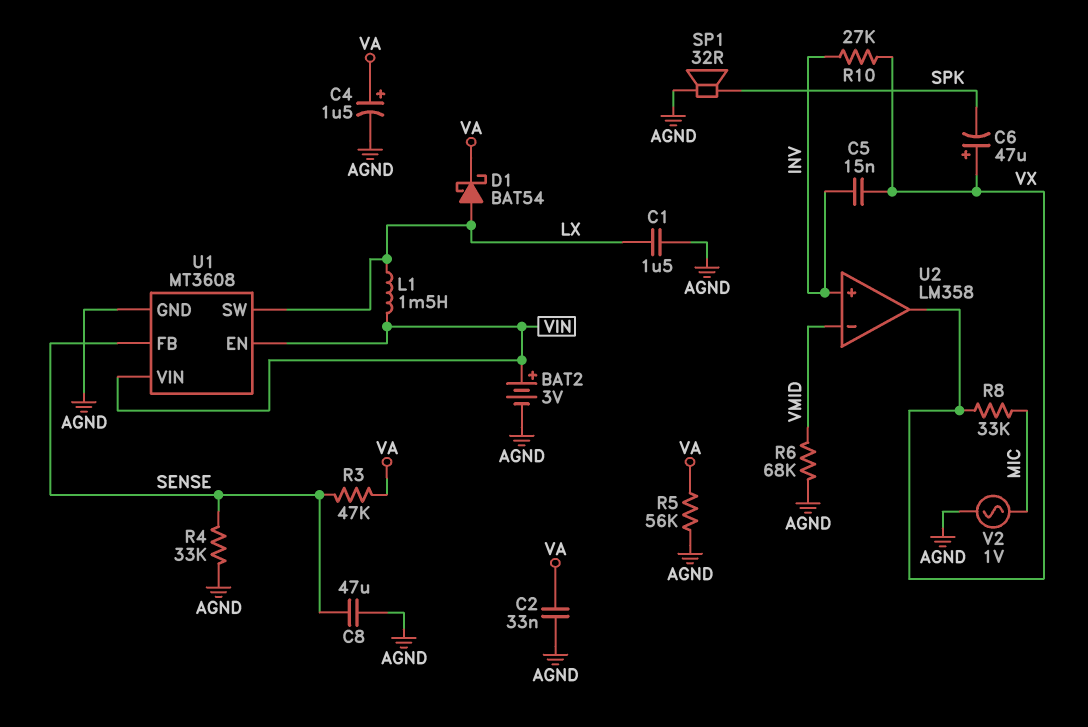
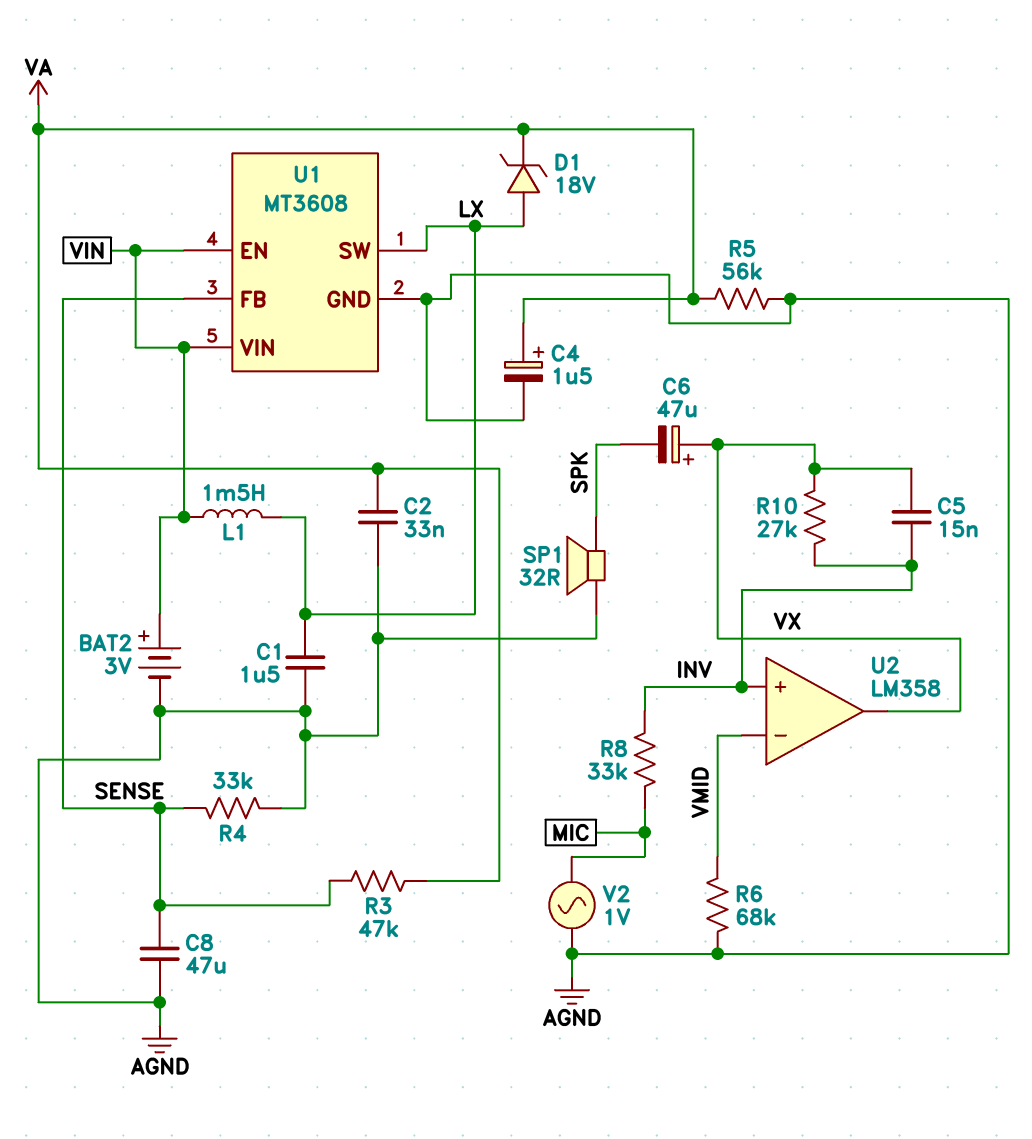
D1: schottky BAT54 (A LX, K VA) -> zener 18V (A LX, K VA)
R8: 33k (MIC, VX) -> 33k (INV, MIC)

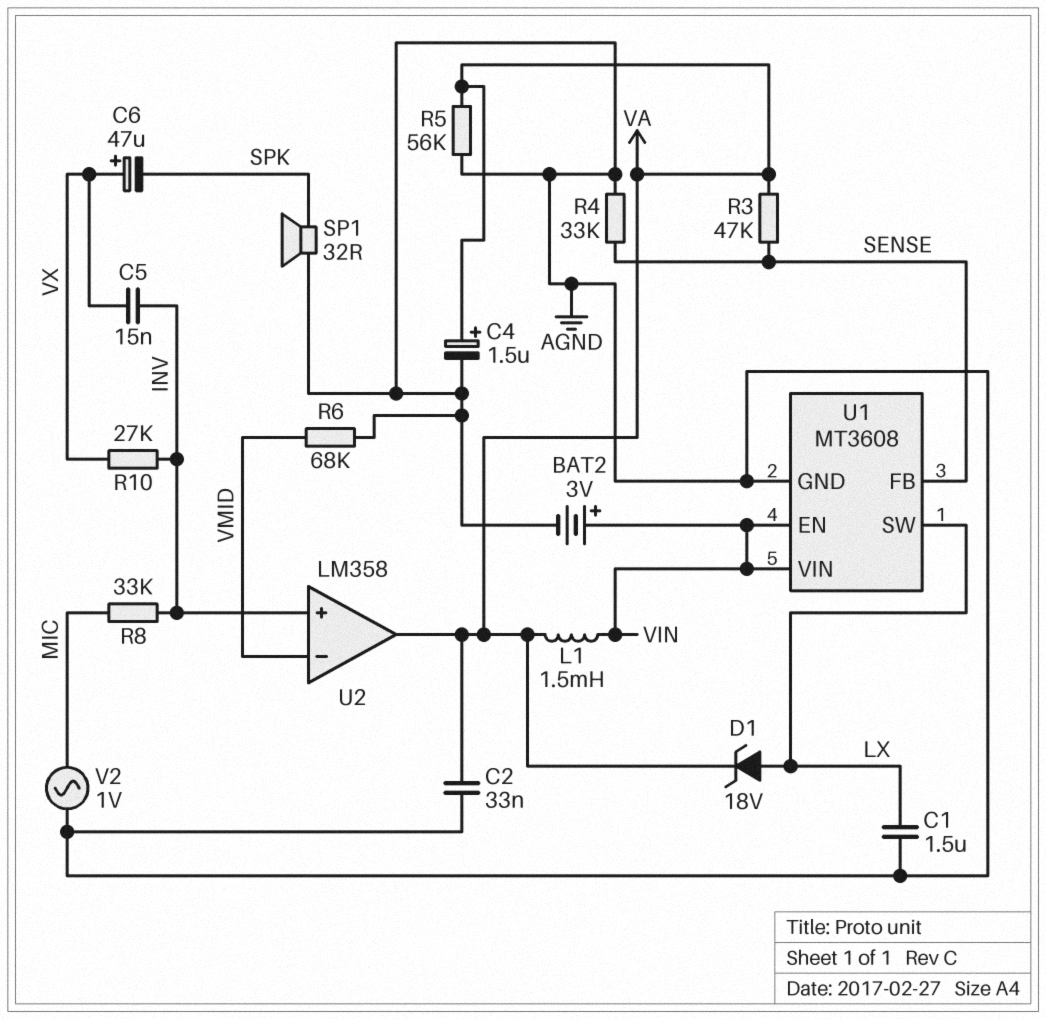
C8: 47uF (AGND, SENSE) -> none
L1: 1.5mH (LX, VIN) -> 1.5mH (VA, VIN)
U2 pin out: VX -> VA

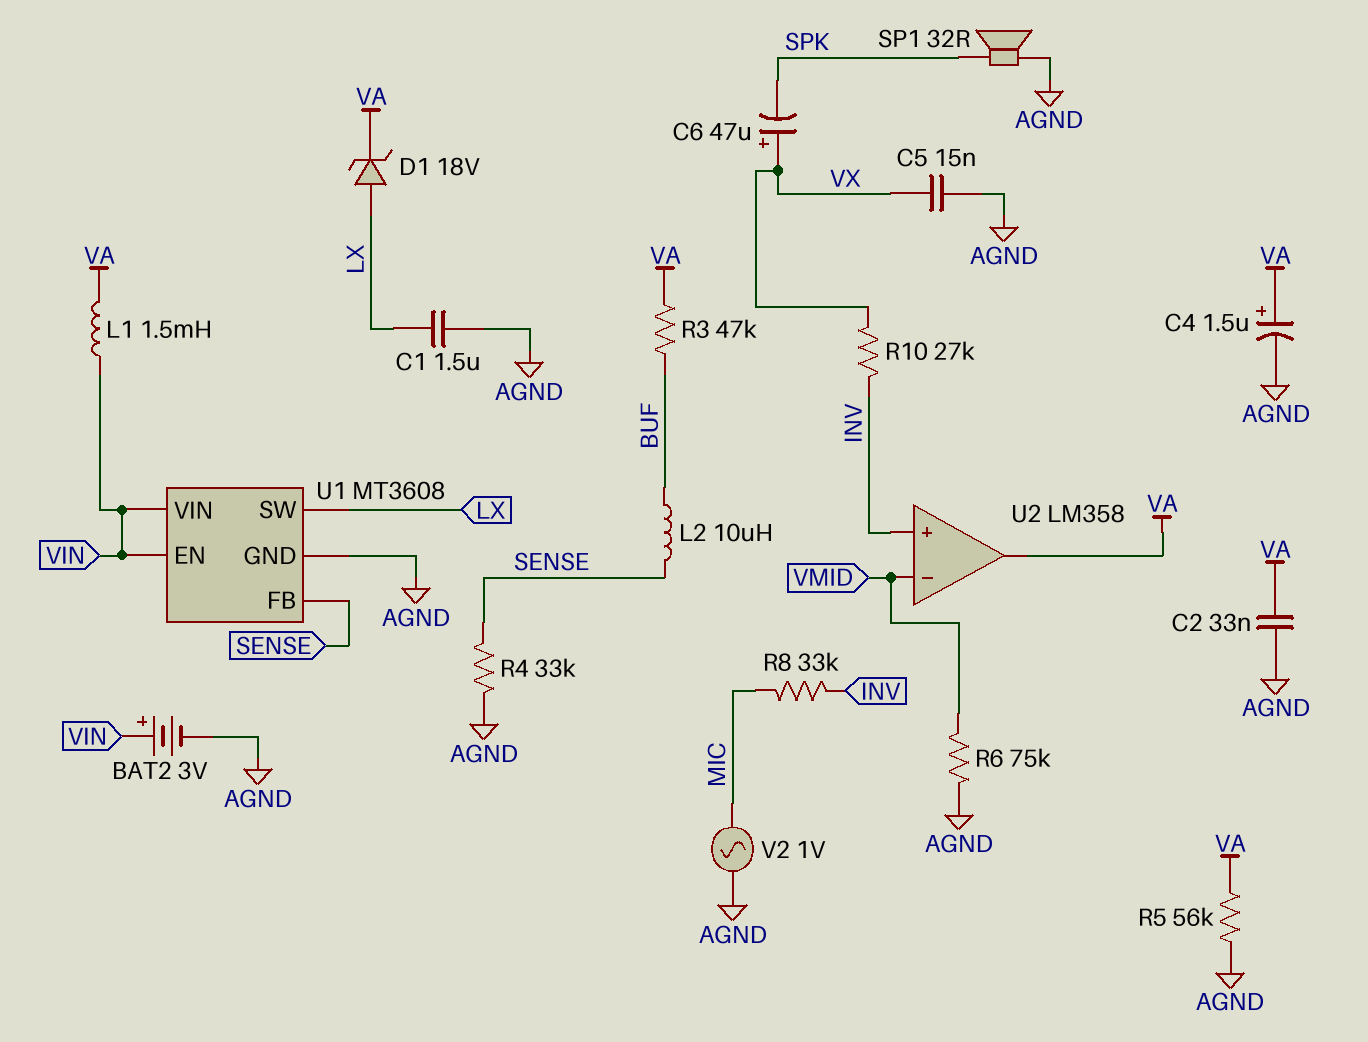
C5: 15nF (INV, VX) -> 15nF (AGND, VX)
L2: none -> 10uH (BUF, SENSE)
R3: 47k (SENSE, VA) -> 47k (BUF, VA)
R6: 68k (AGND, VMID) -> 75k (AGND, VMID)

